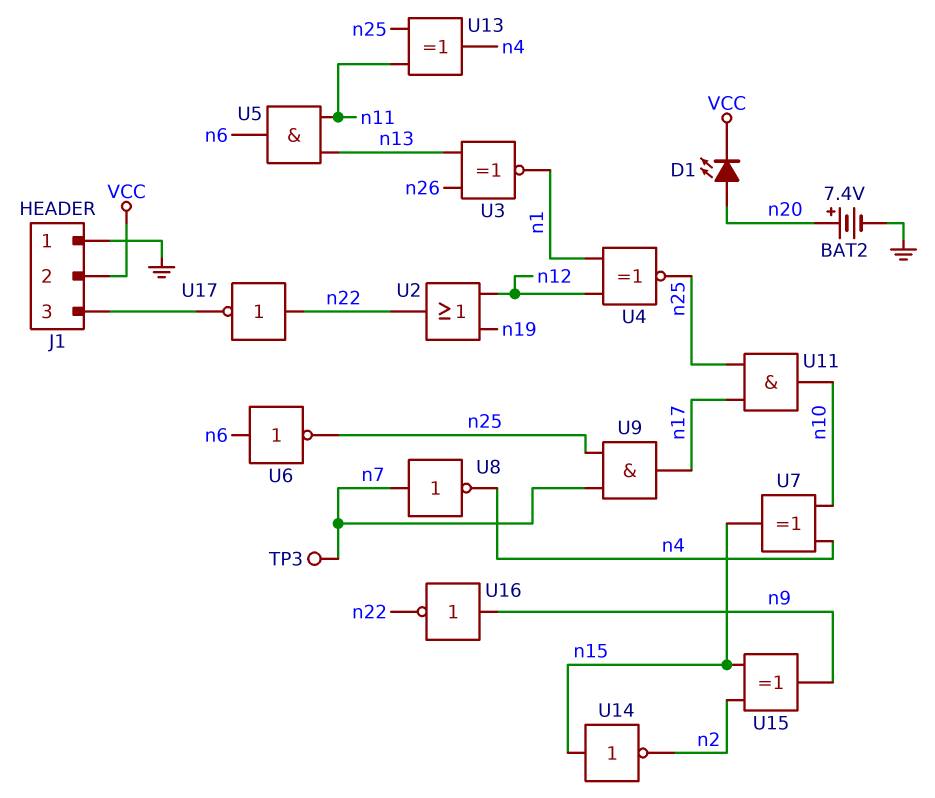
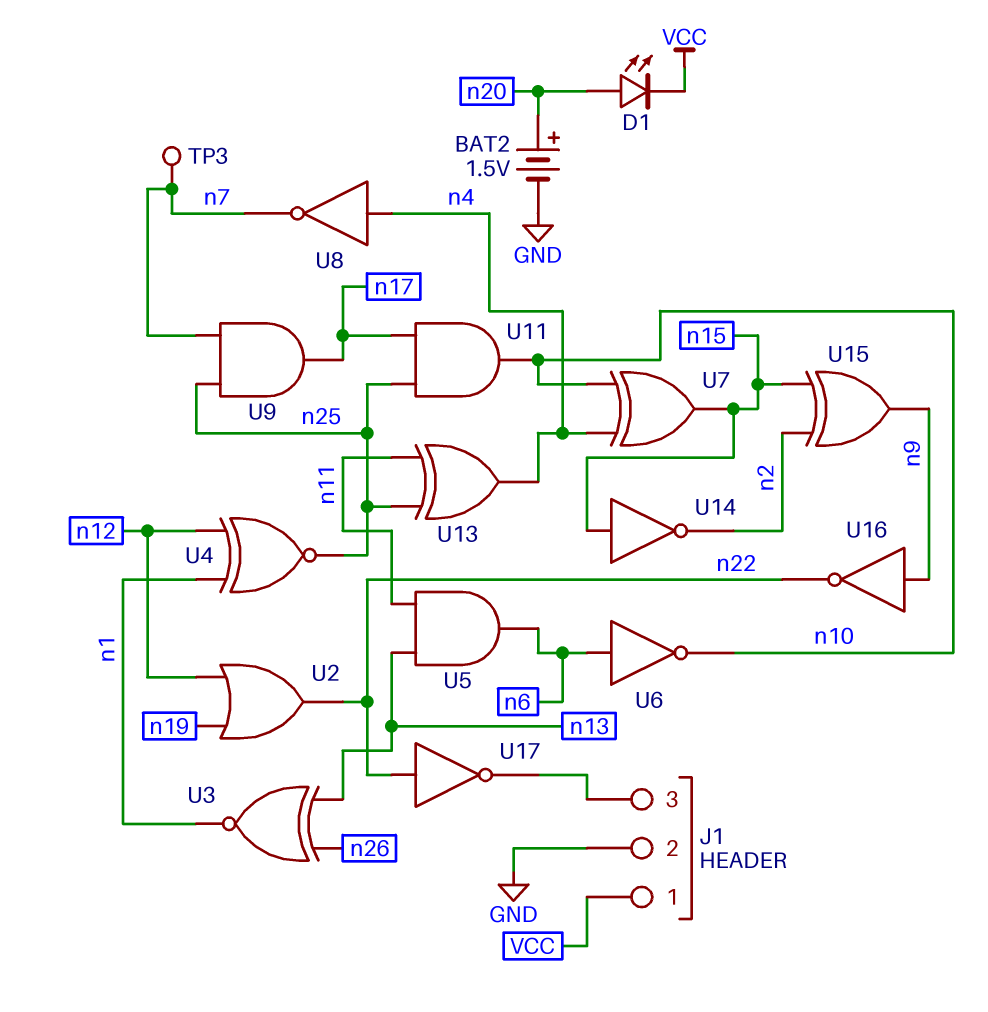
BAT2: 7.4V (plus n20, minus GND) -> 1.5V (plus n20, minus GND)
J1 pin 1: GND -> VCC
J1 pin 2: VCC -> GND
U6: NOT (in n6, out n25) -> NOT (in n6, out n10)
U8: NOT (in n7, out n4) -> NOT (in n4, out n7)

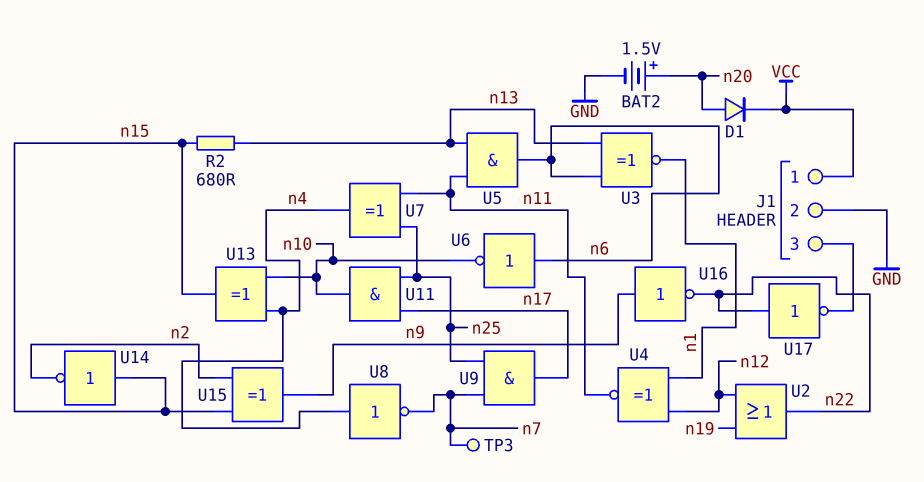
D1: LED (A n20, K VCC) -> diode (A n20, K VCC)
R2: none -> 680 (n13, n15)
U3: XNOR (in n13, in n26, out n1) -> XNOR (in n6, in n13, out n1)
U4: XNOR (in n1, in n12, out n25) -> XNOR (in n1, in n12, out n11)
U7: XOR (in n4, in n10, out n15) -> XOR (in n11, in n25, out n4)
U13: XOR (in n11, in n25, out n4) -> XOR (in n4, in n10, out n15)

